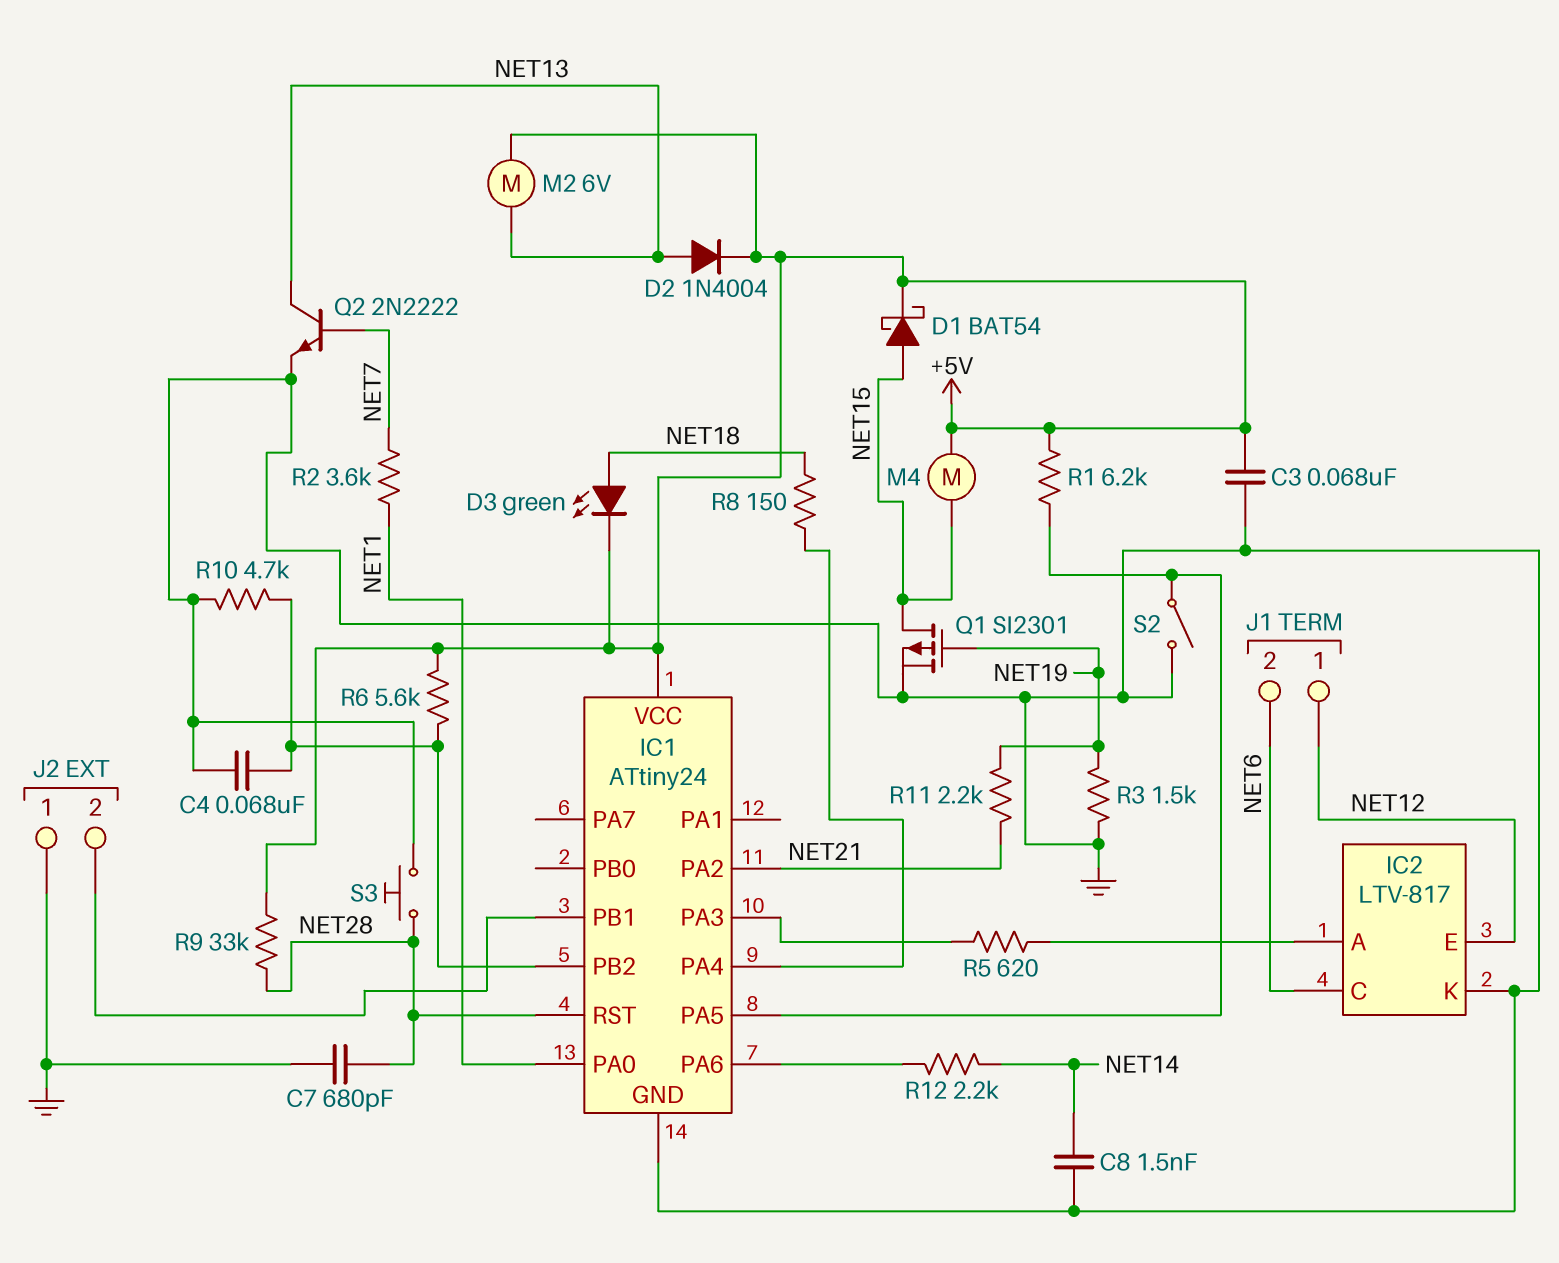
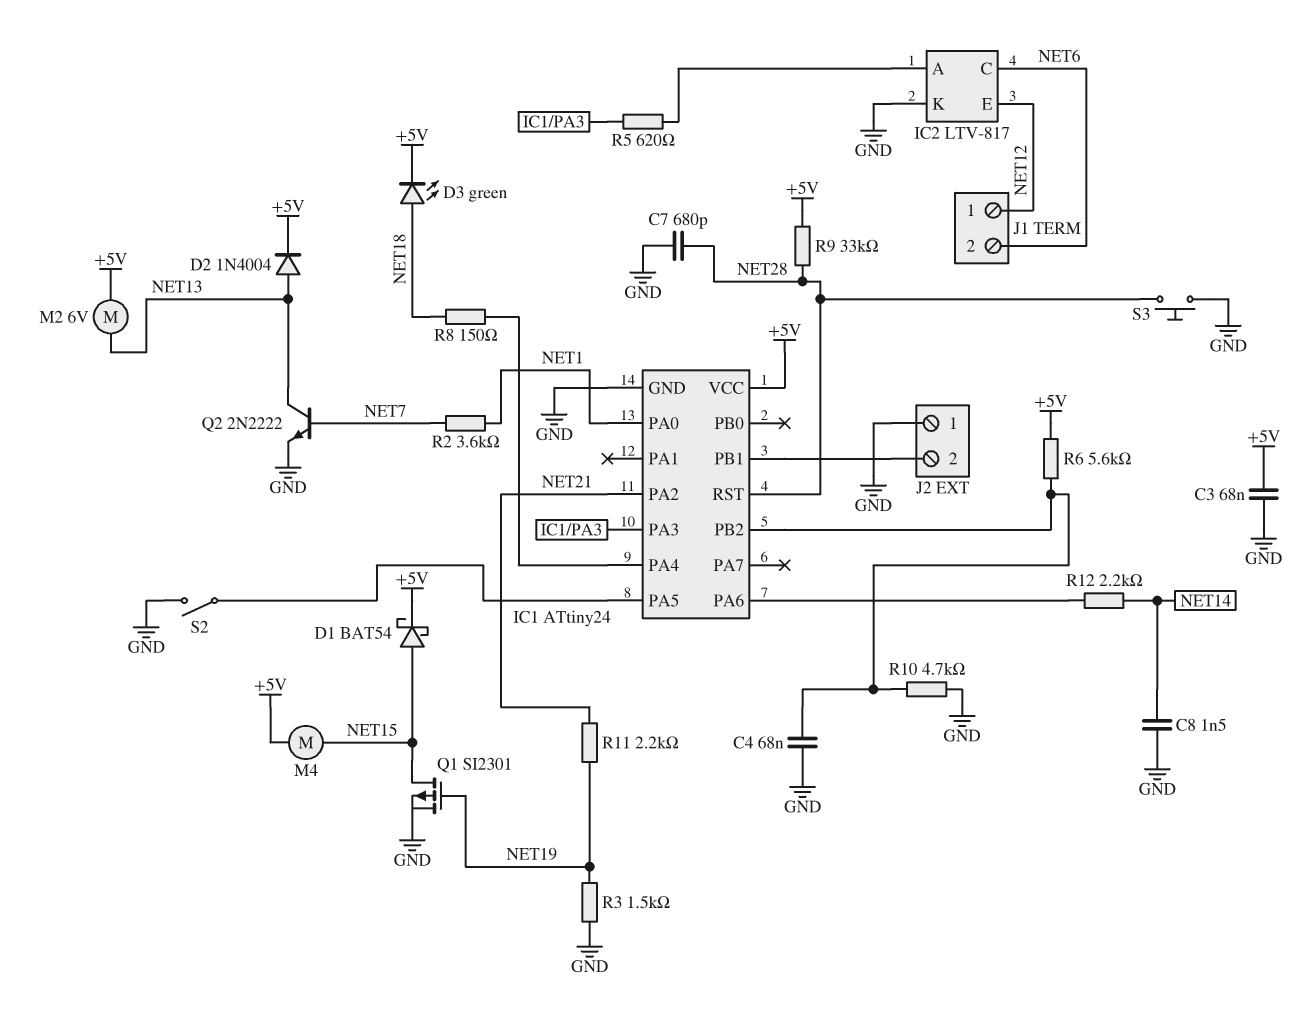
R1: 6.2k (+5V, IC1/PA5) -> none

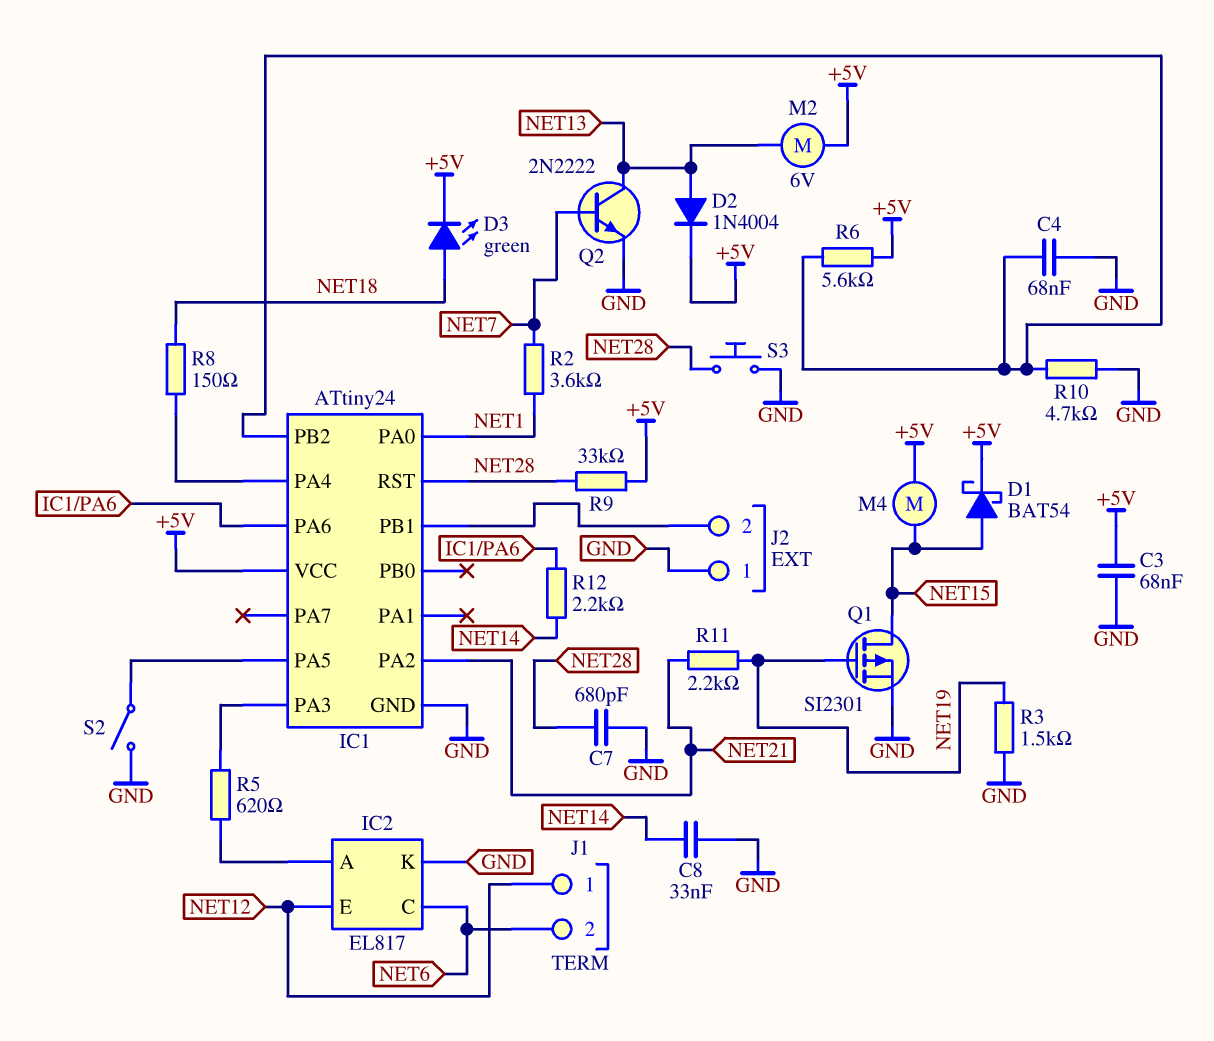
C8: 1.5nF (GND, NET14) -> 33nF (GND, NET14)
IC2: LTV-817 -> EL817

